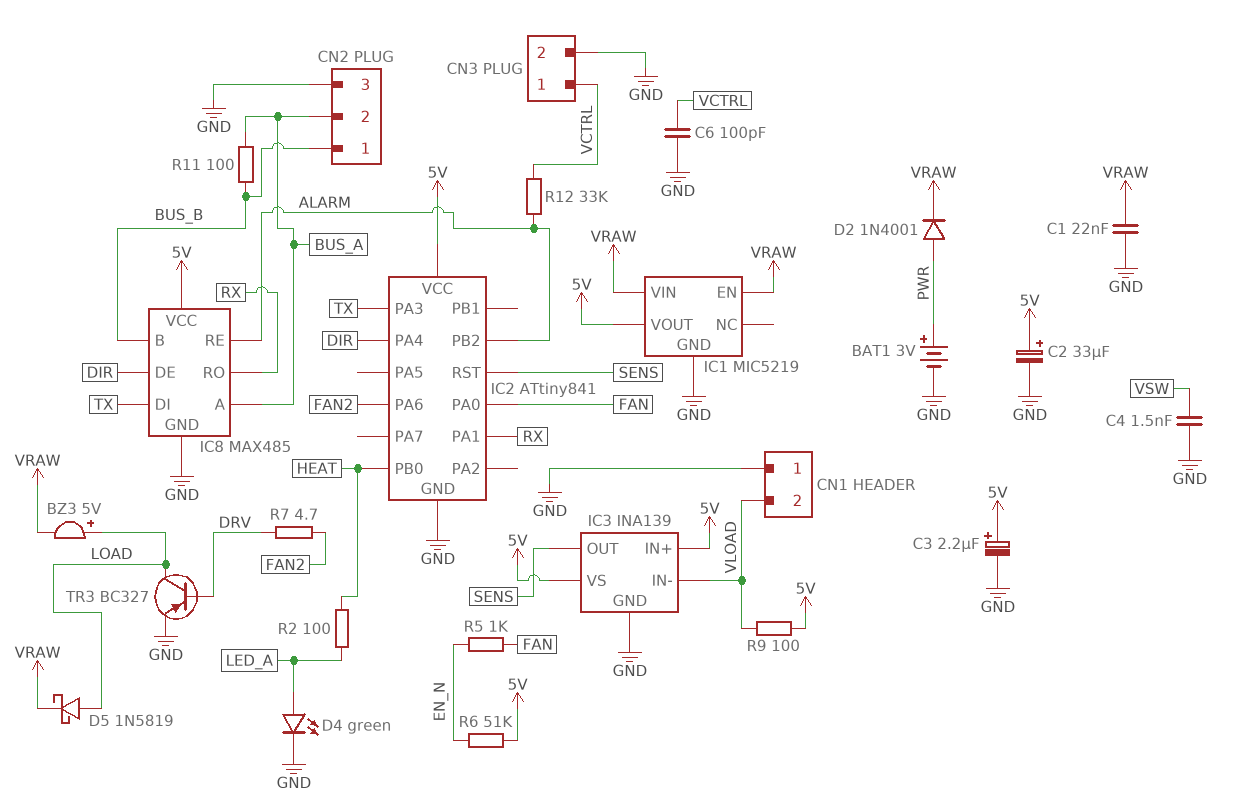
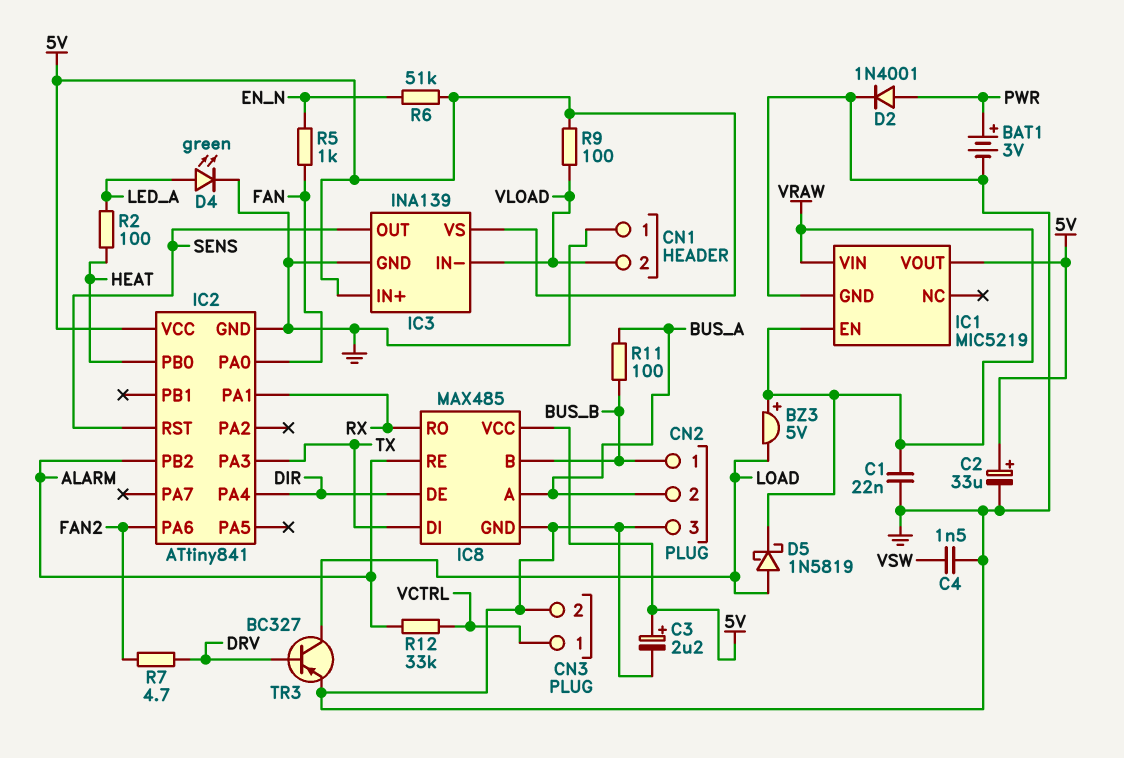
BZ3: buzzer 5V (plus LOAD, minus VRAW) -> buzzer 5V (plus VRAW, minus LOAD)
C6: 100pF (GND, VCTRL) -> none
D2: diode 1N4001 (A PWR, K VRAW) -> diode 1N4001 (A PWR, K GND)

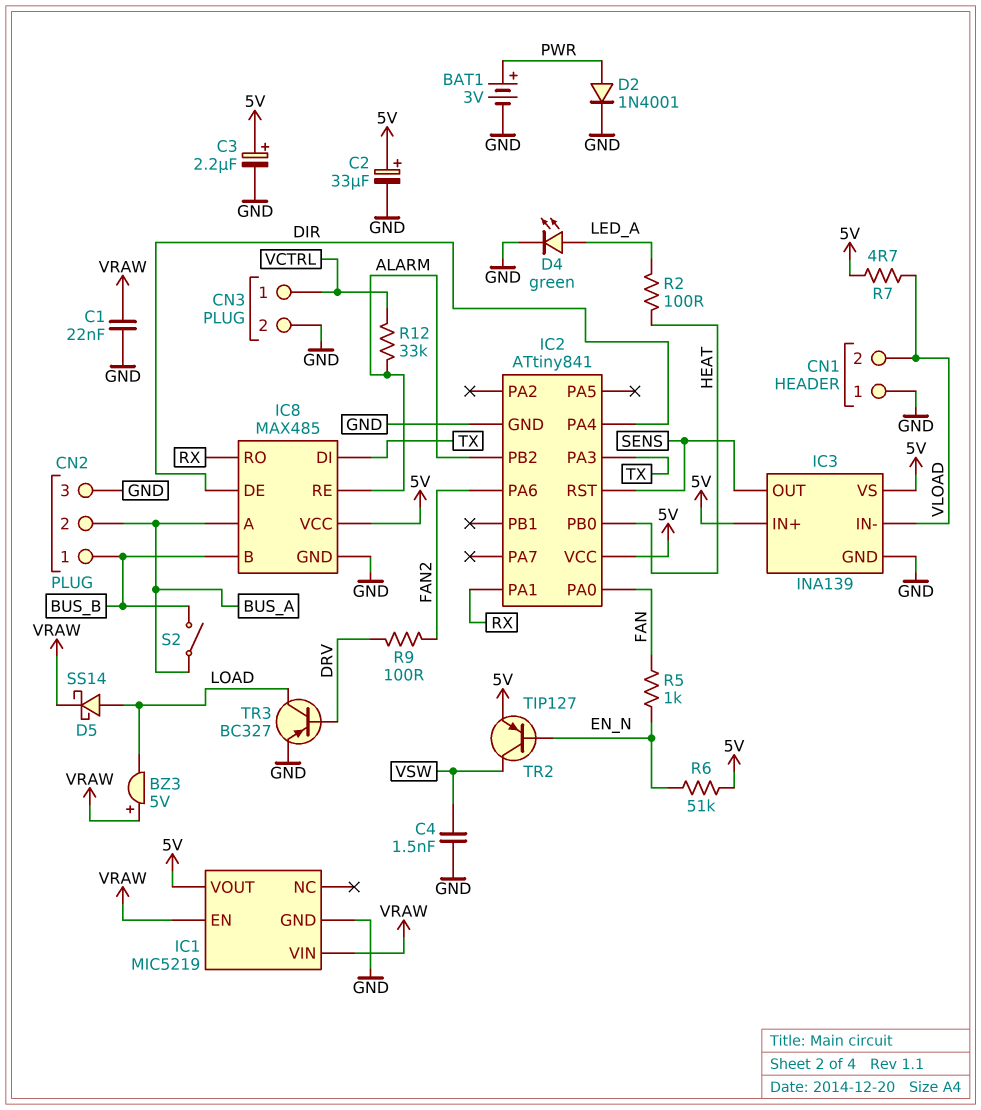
D5: schottky 1N5819 (A LOAD, K VRAW) -> schottky SS14 (A LOAD, K VRAW)
R7: 4.7 (DRV, FAN2) -> 4.7 (5V, VLOAD)
R9: 100 (5V, VLOAD) -> 100 (DRV, FAN2)
R11: 100 (BUS_A, BUS_B) -> none
S2: none -> switch (BUS_A, BUS_B)
TR2: none -> PNP TIP127 (B EN_N, C VSW, E 5V)

